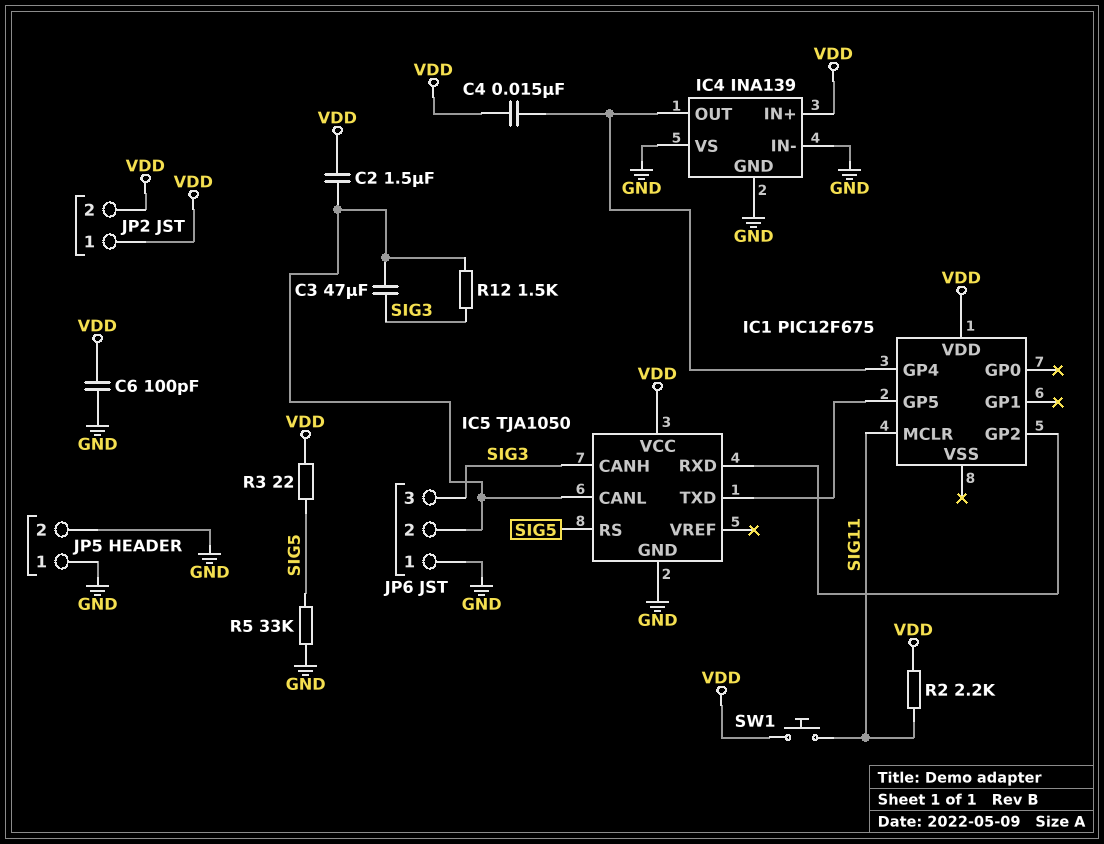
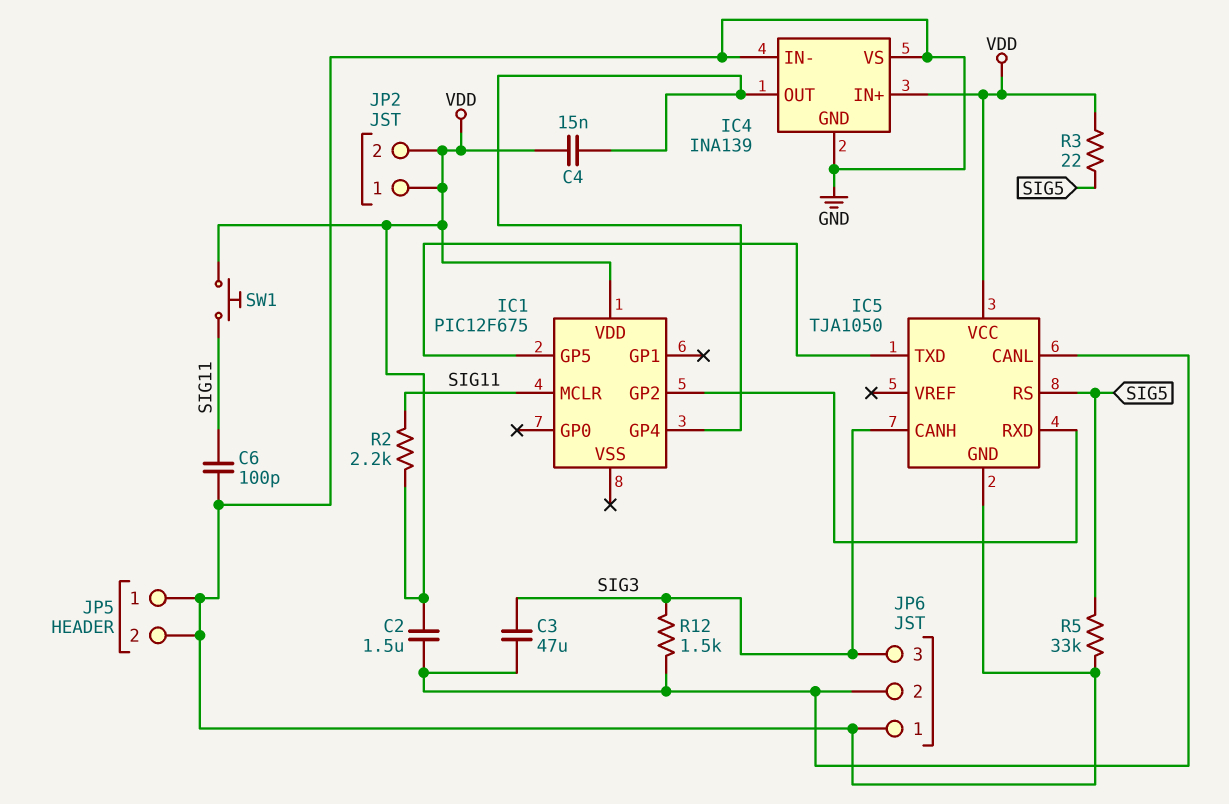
C6: 100pF (GND, VDD) -> 100pF (GND, SIG11)

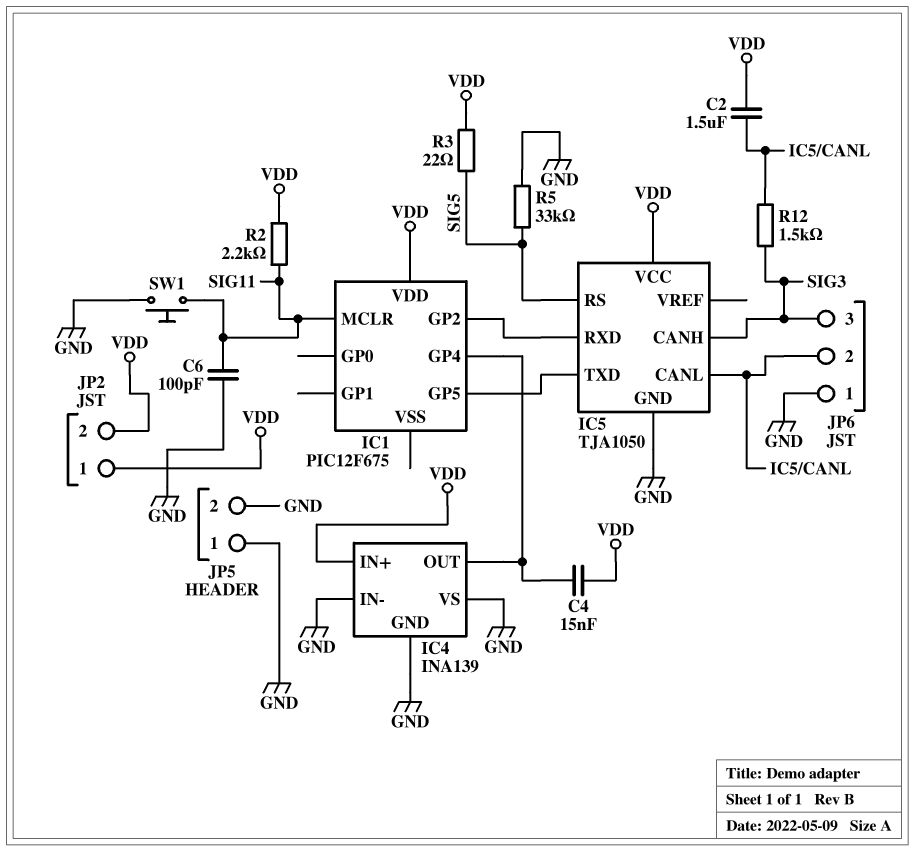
C3: 47uF (IC5/CANL, SIG3) -> none
SW1: button (SIG11, VDD) -> button (GND, SIG11)

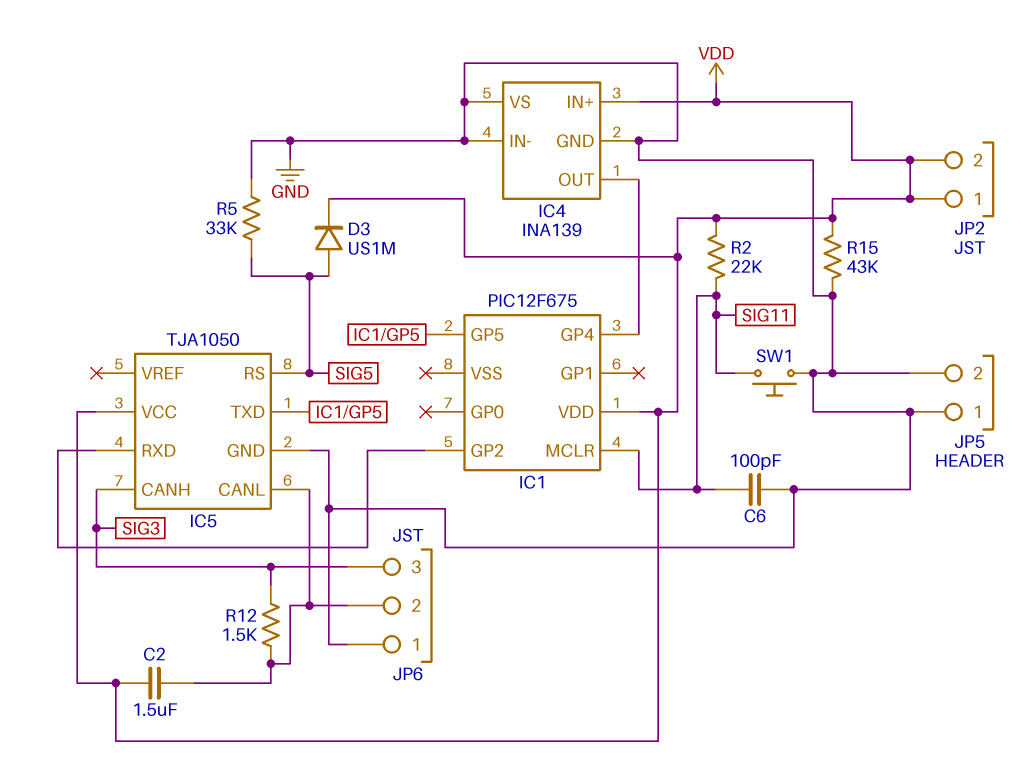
C4: 15nF (IC1/GP4, VDD) -> none
D3: none -> diode US1M (A SIG5, K VDD)
R2: 2.2k (SIG11, VDD) -> 22k (SIG11, VDD)
R3: 22 (SIG5, VDD) -> none
R15: none -> 43k (GND, VDD)

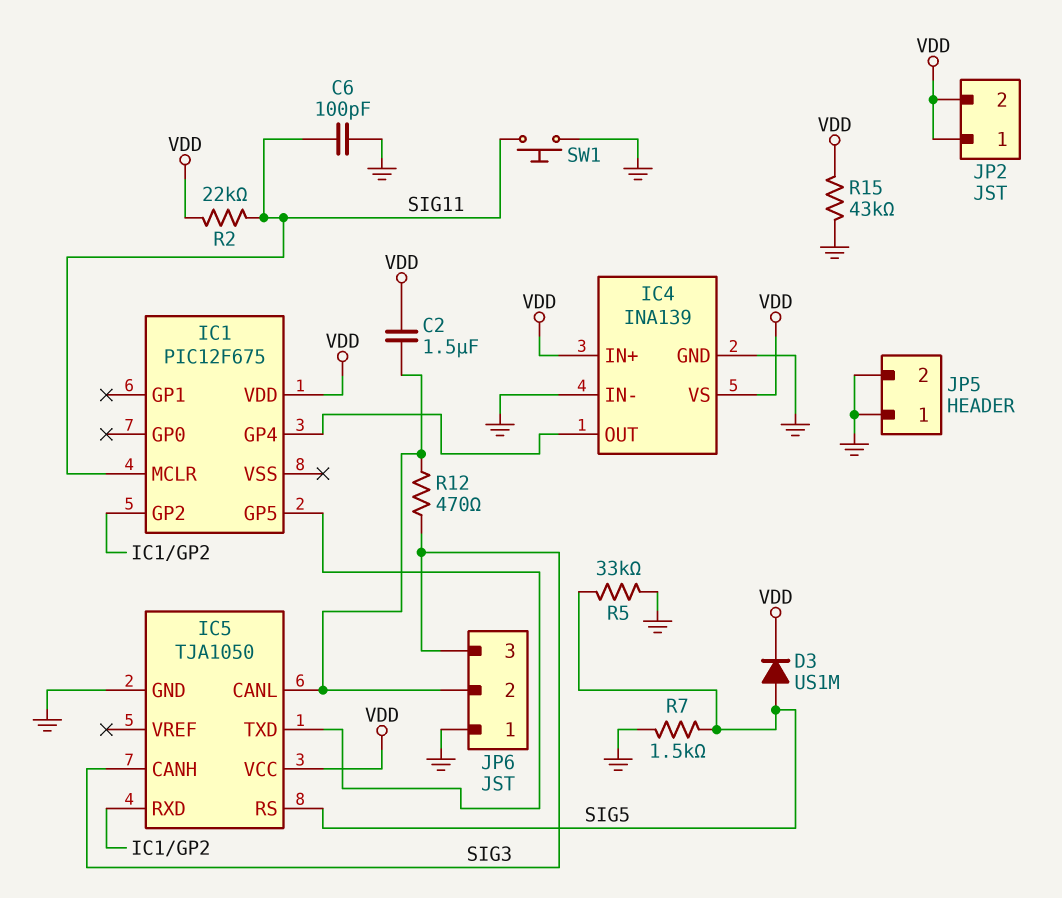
IC4 pin VS: GND -> VDD
R7: none -> 1.5k (GND, SIG5)
R12: 1.5k (IC5/CANL, SIG3) -> 470 (IC5/CANL, SIG3)

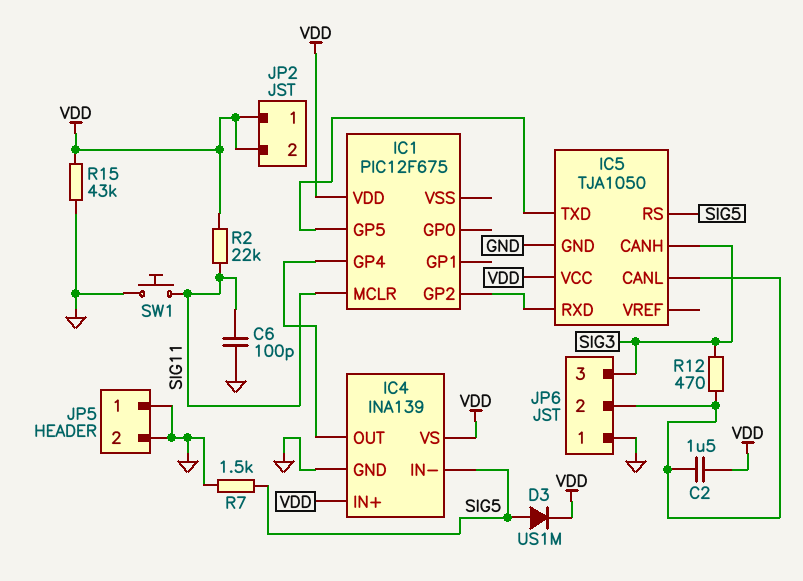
IC4 pin IN-: GND -> SIG5
R5: 33k (GND, SIG5) -> none

